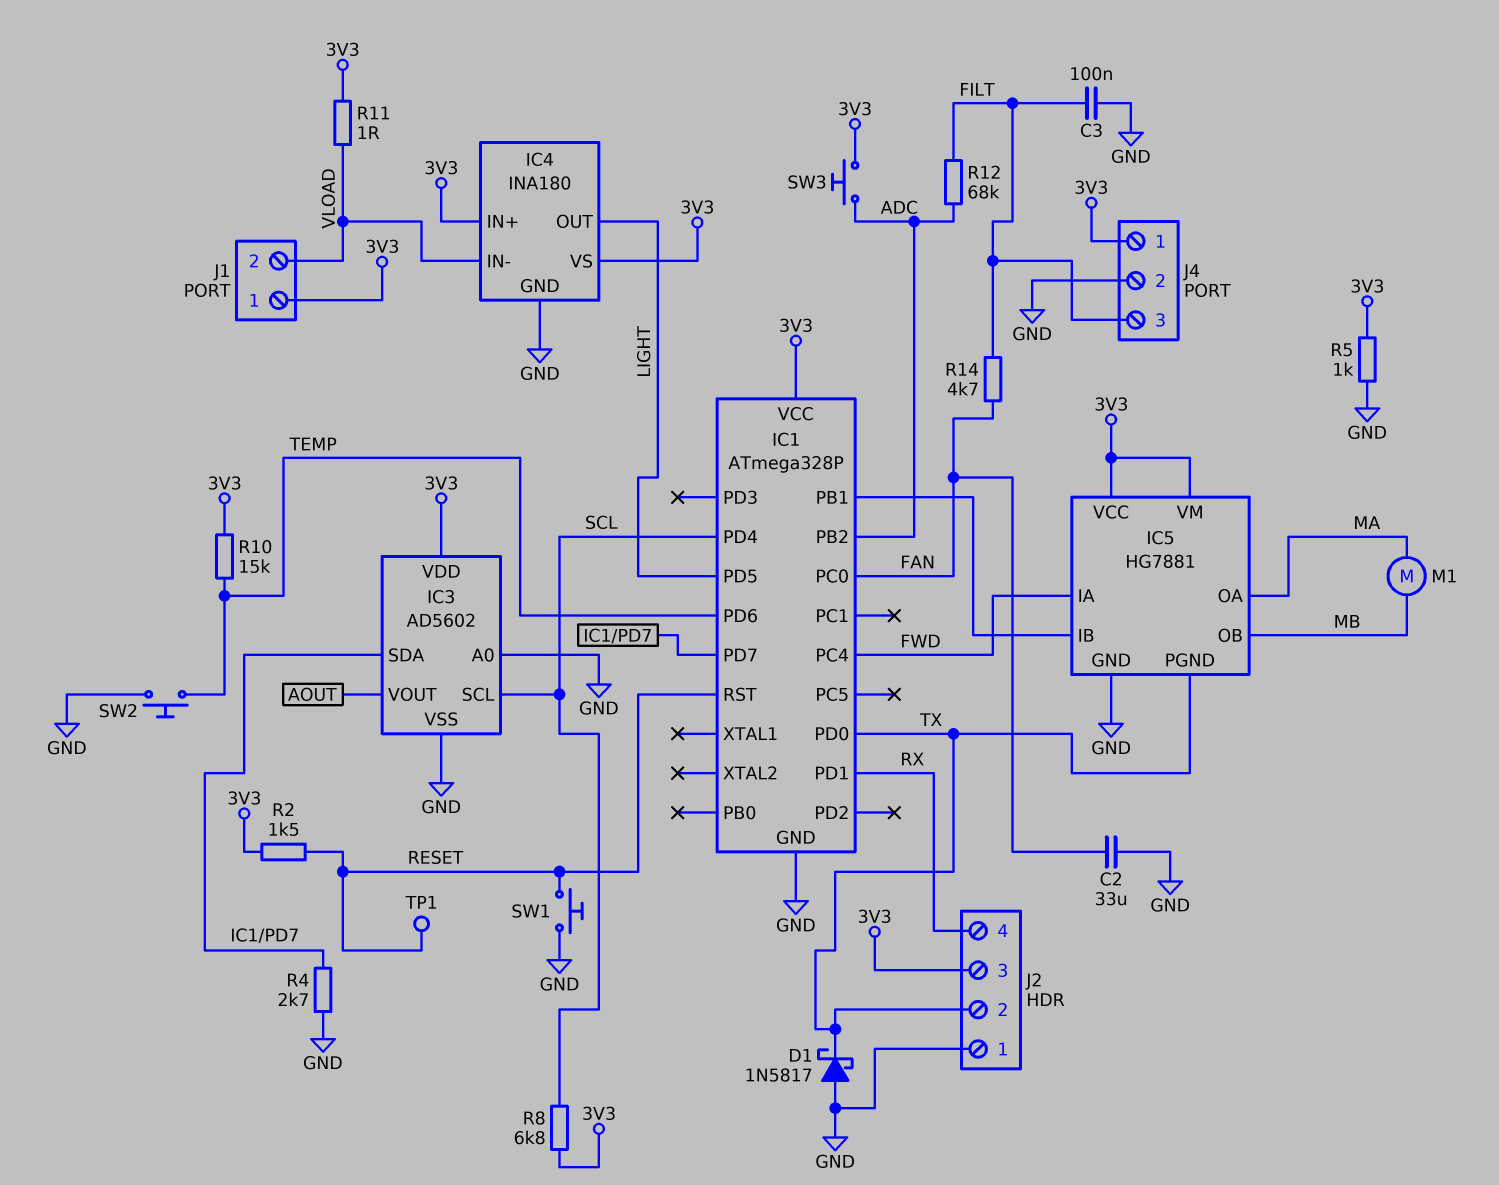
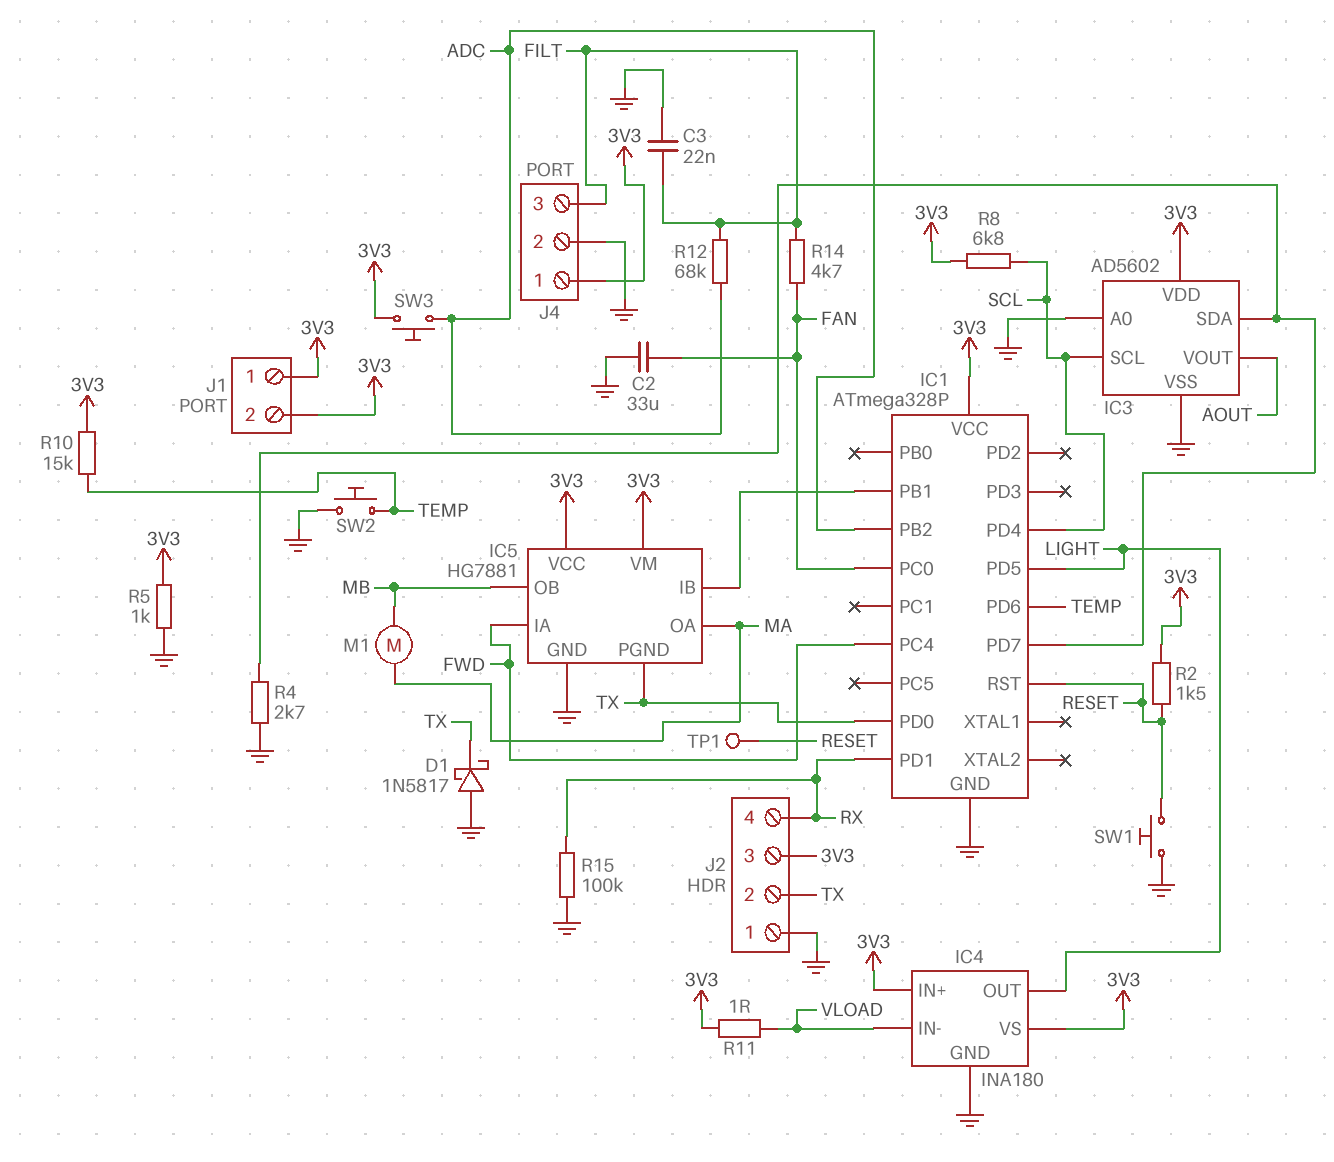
C3: 100nF (FILT, GND) -> 22nF (FILT, GND)
J1 pin 2: VLOAD -> 3V3
R15: none -> 100k (GND, RX)

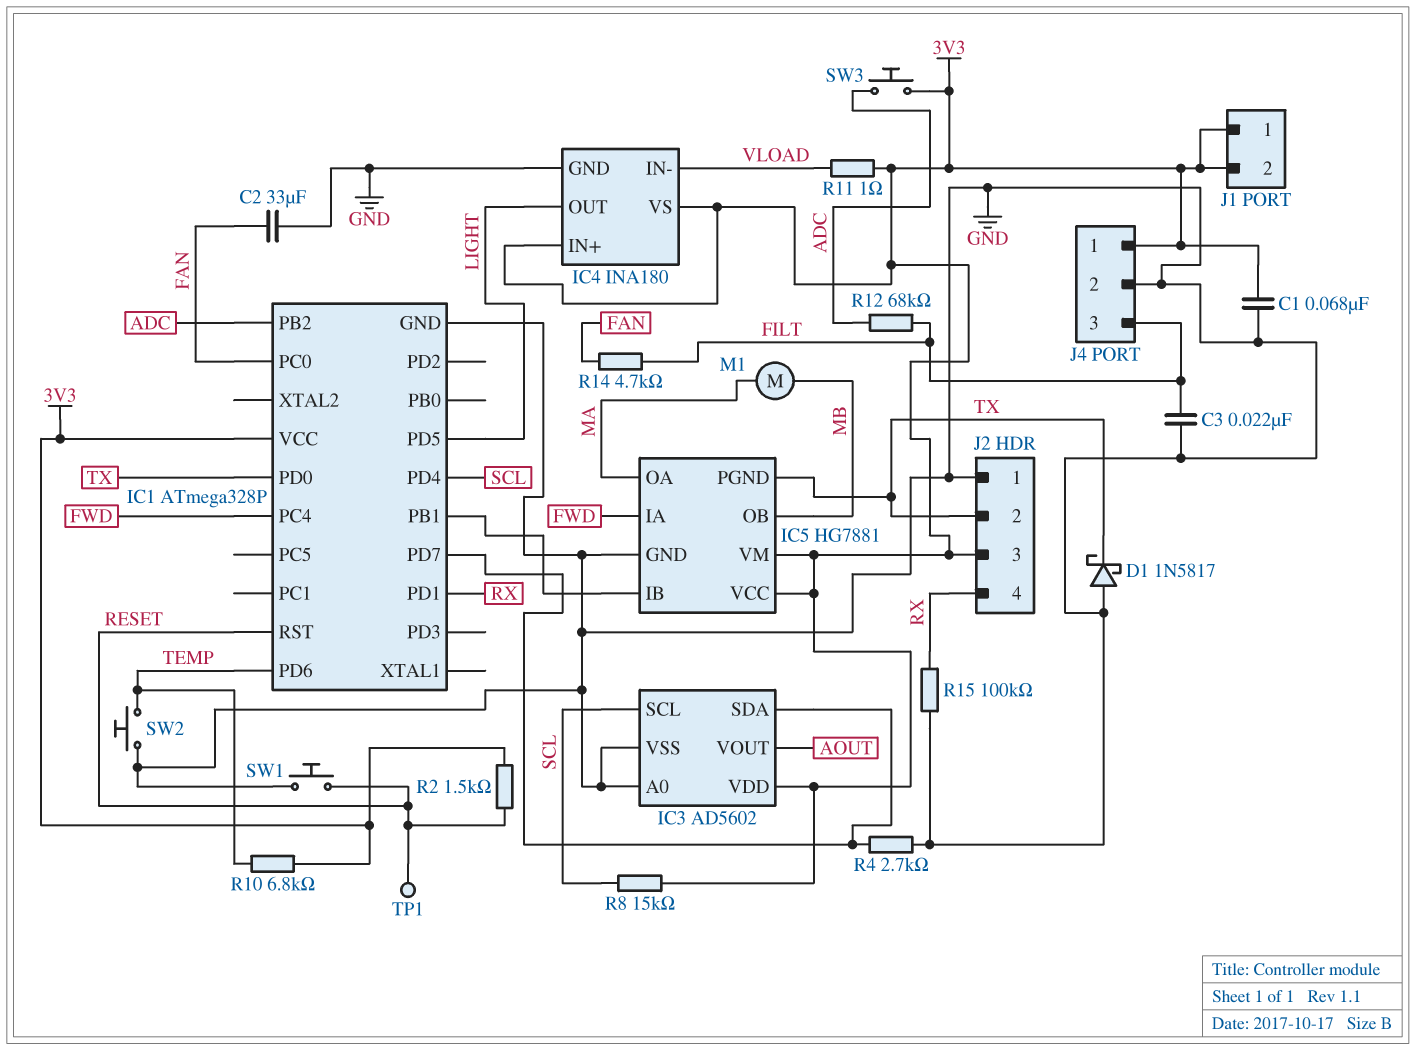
C1: none -> 68nF (3V3, GND)
R5: 1k (3V3, GND) -> none
R8: 6.8k (3V3, SCL) -> 15k (3V3, SCL)
R10: 15k (3V3, TEMP) -> 6.8k (3V3, TEMP)

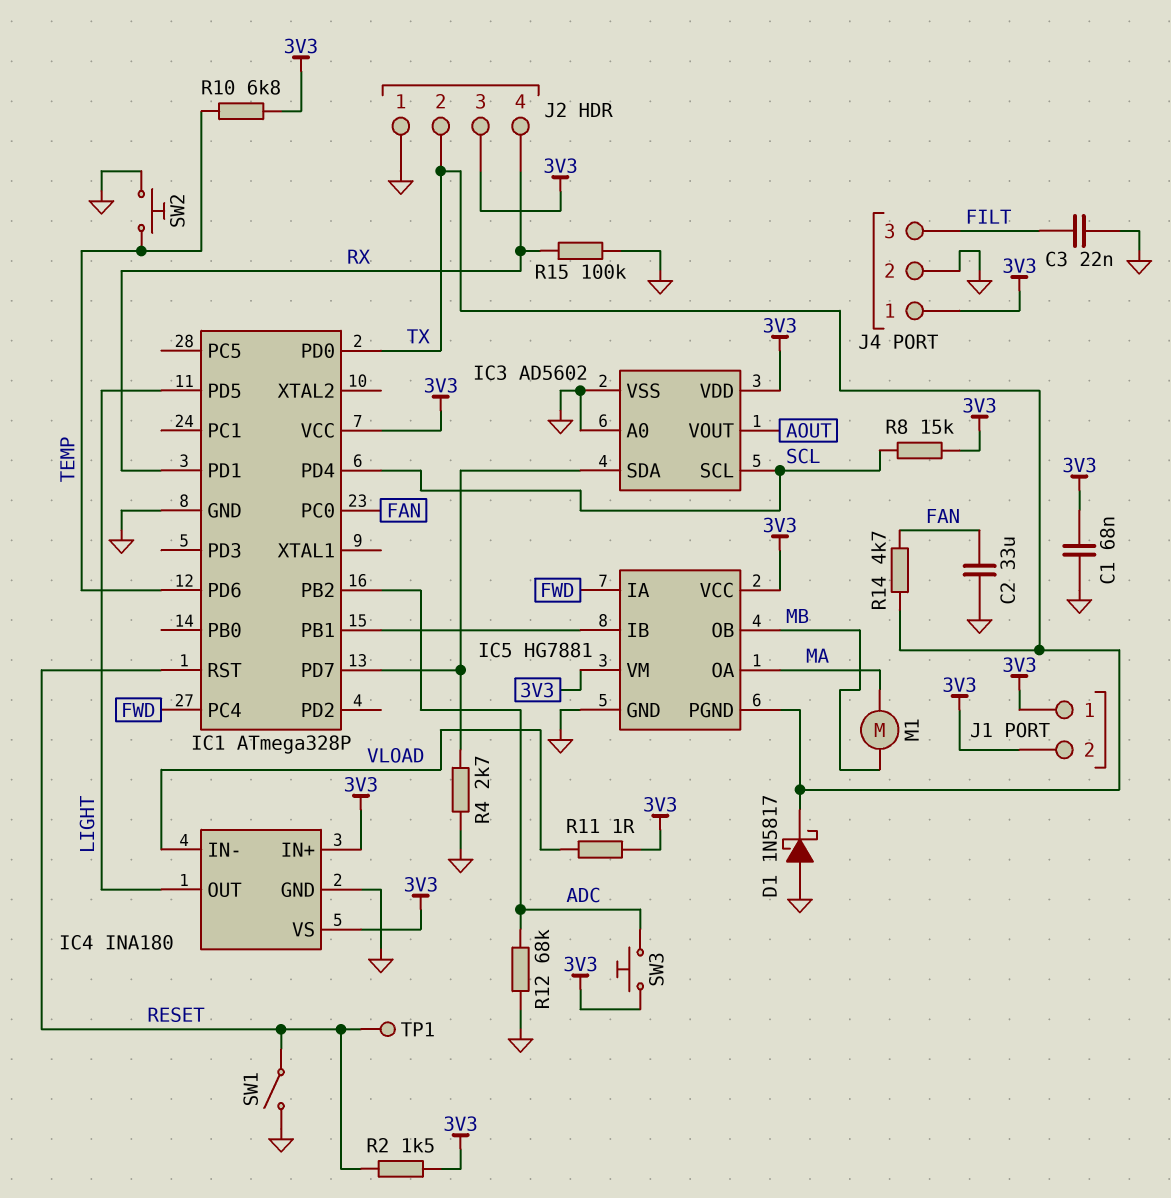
R12: 68k (ADC, FILT) -> 68k (ADC, GND)
R14: 4.7k (FAN, FILT) -> 4.7k (FAN, TX)
SW1: button (GND, RESET) -> switch (GND, RESET)

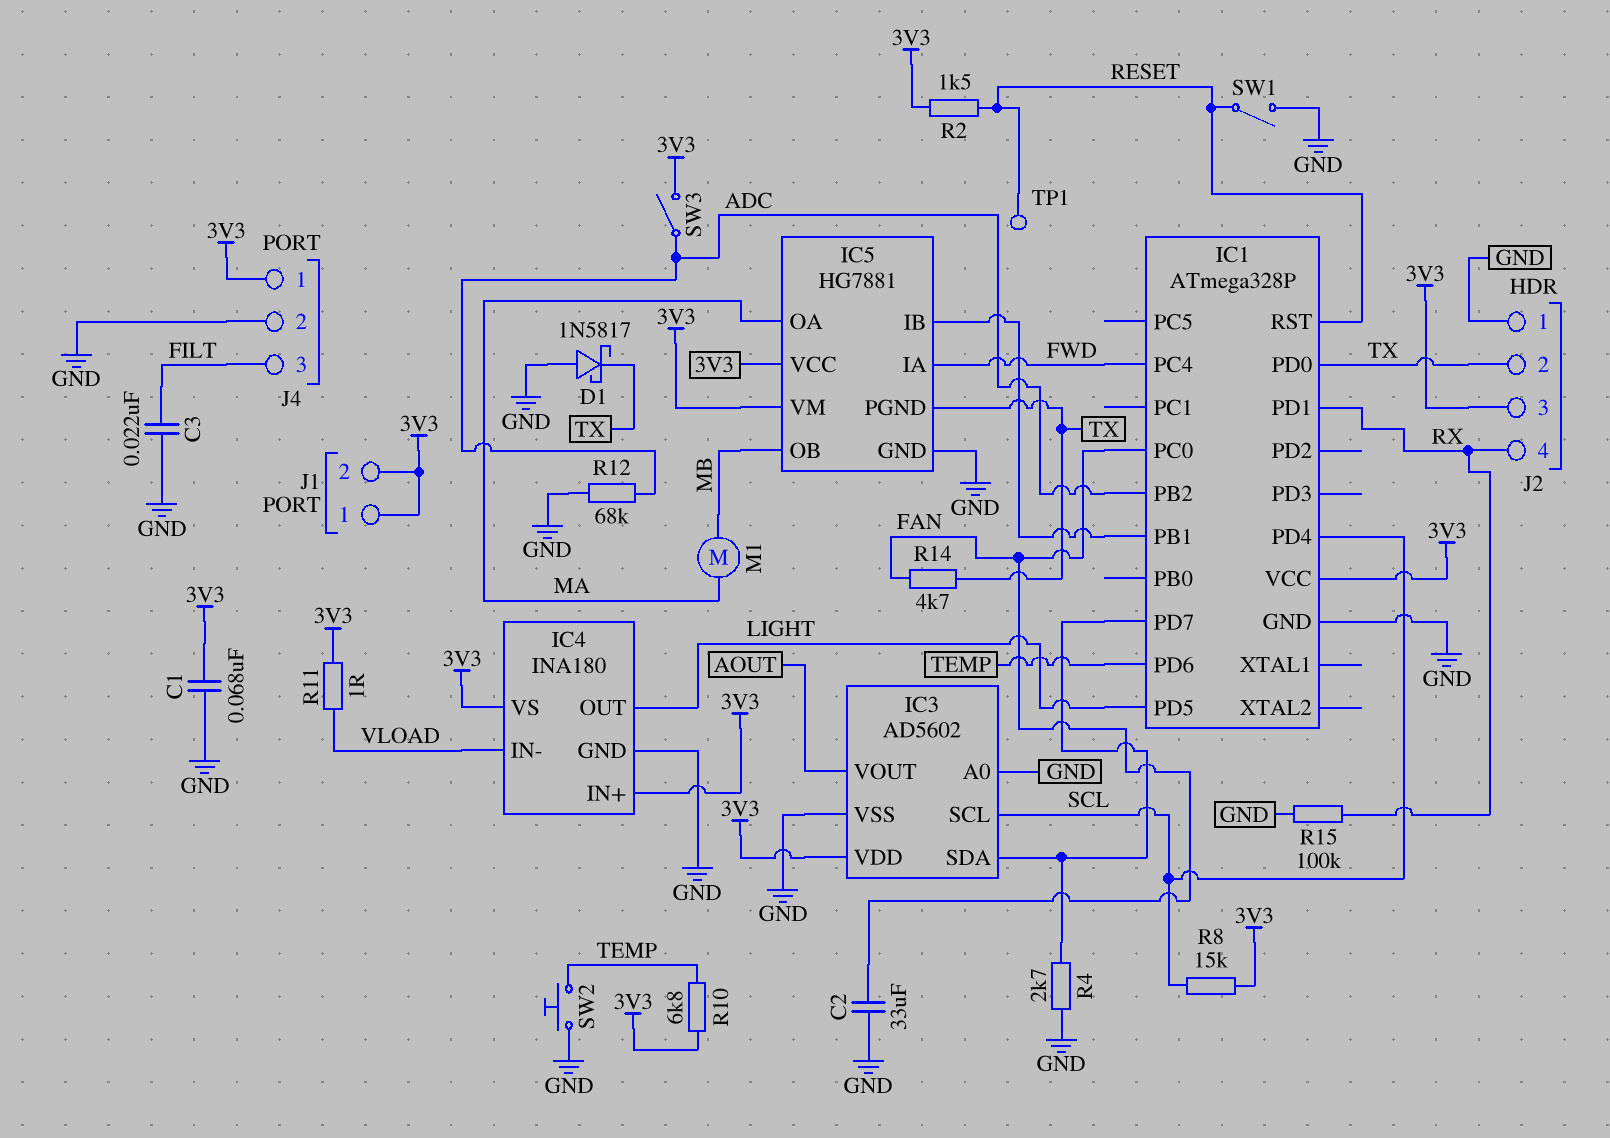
SW3: button (3V3, ADC) -> switch (3V3, ADC)

